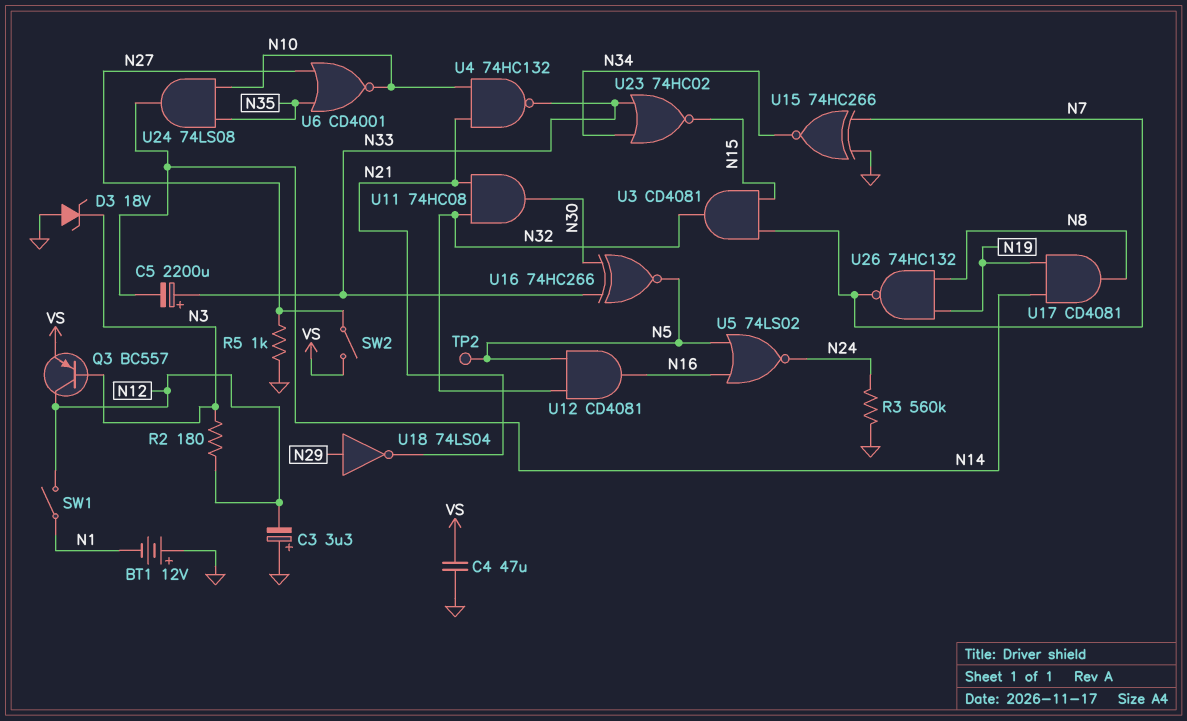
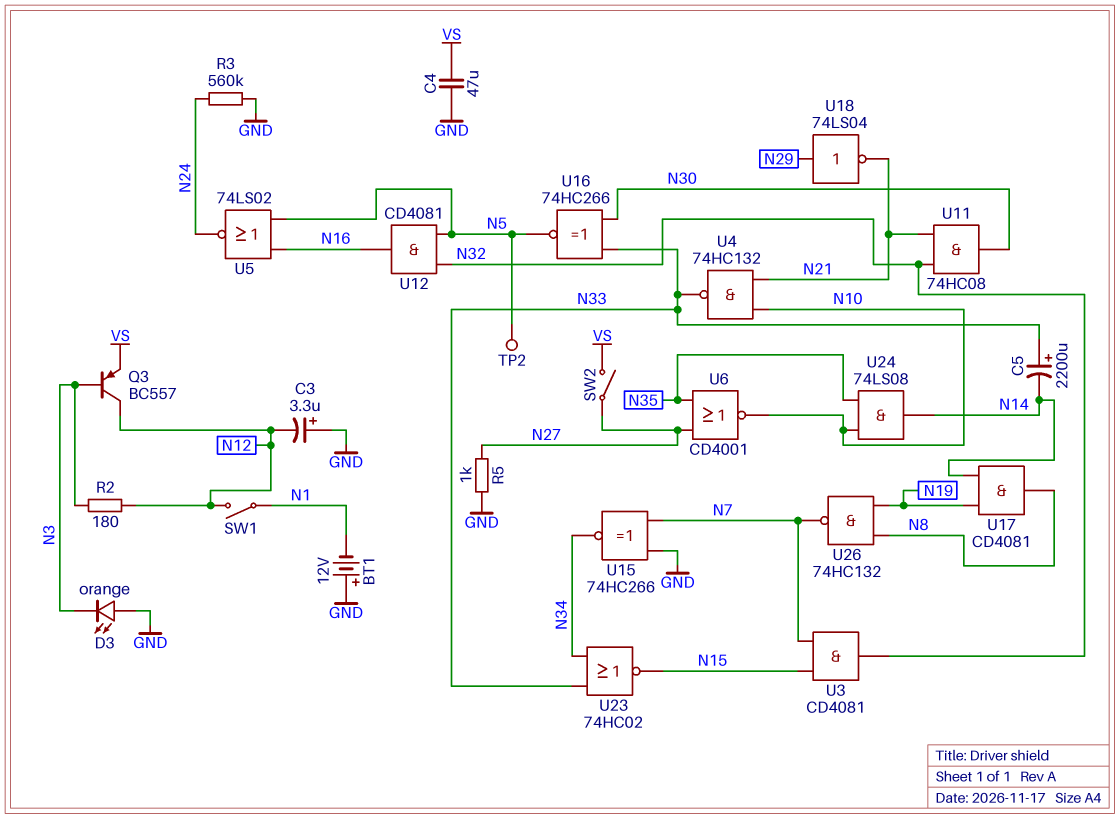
D3: zener 18V (A GND, K N3) -> LED orange (A GND, K N3)

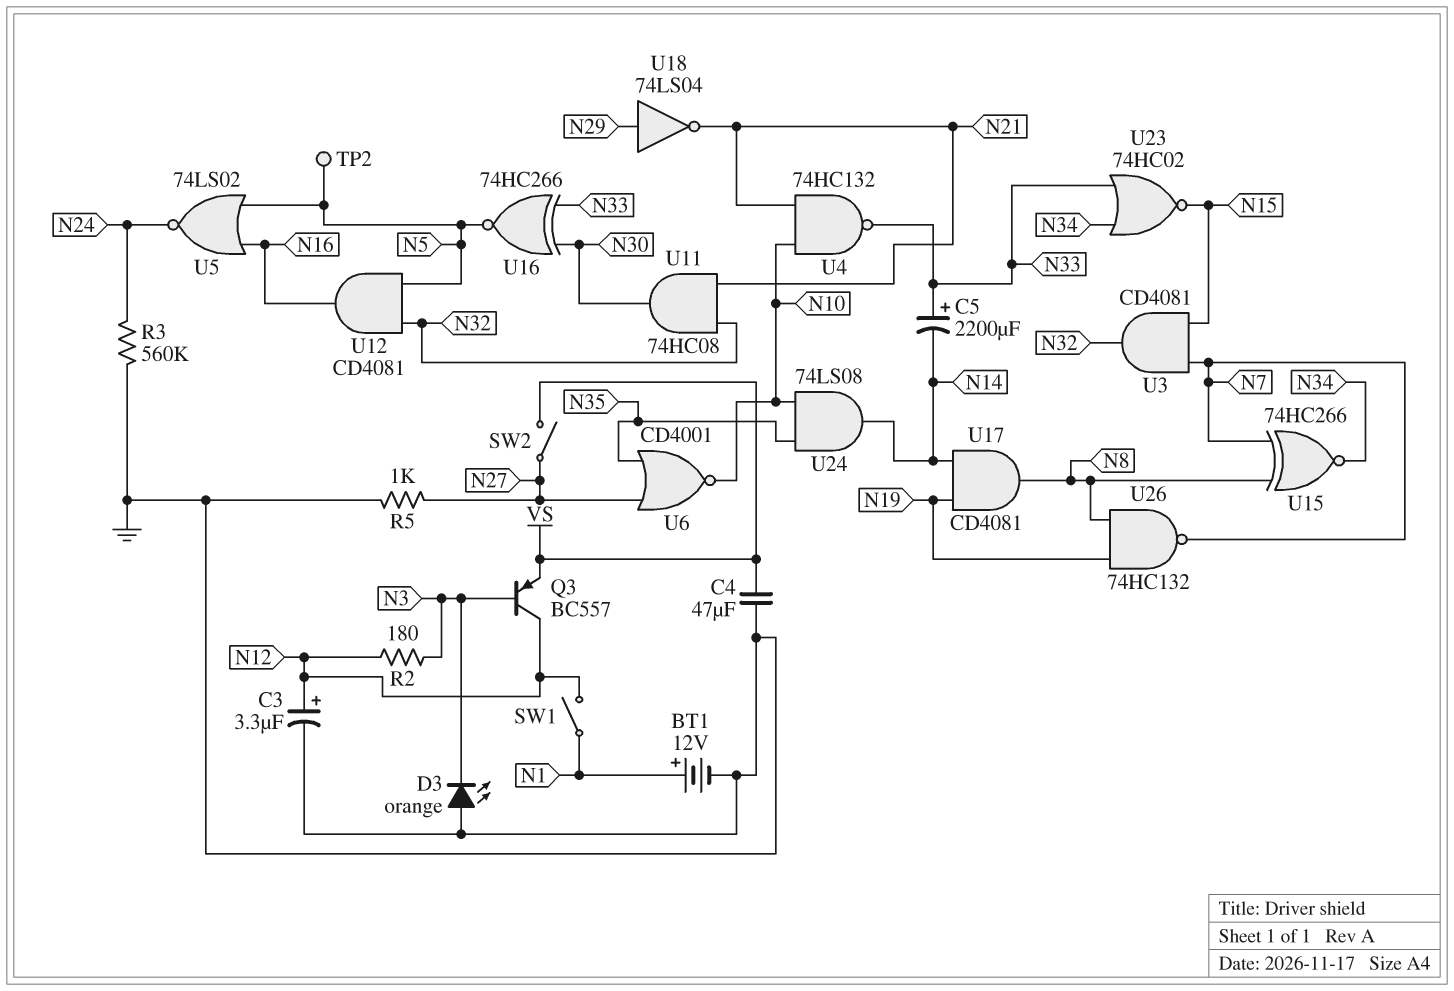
BT1: 12V (plus GND, minus N1) -> 12V (plus N1, minus GND)
C3: 3.3uF (plus GND, minus N12) -> 3.3uF (plus N12, minus GND)
U15: XNOR 74HC266 (in GND, in N7, out N34) -> XNOR 74HC266 (in N7, in N8, out N34)

